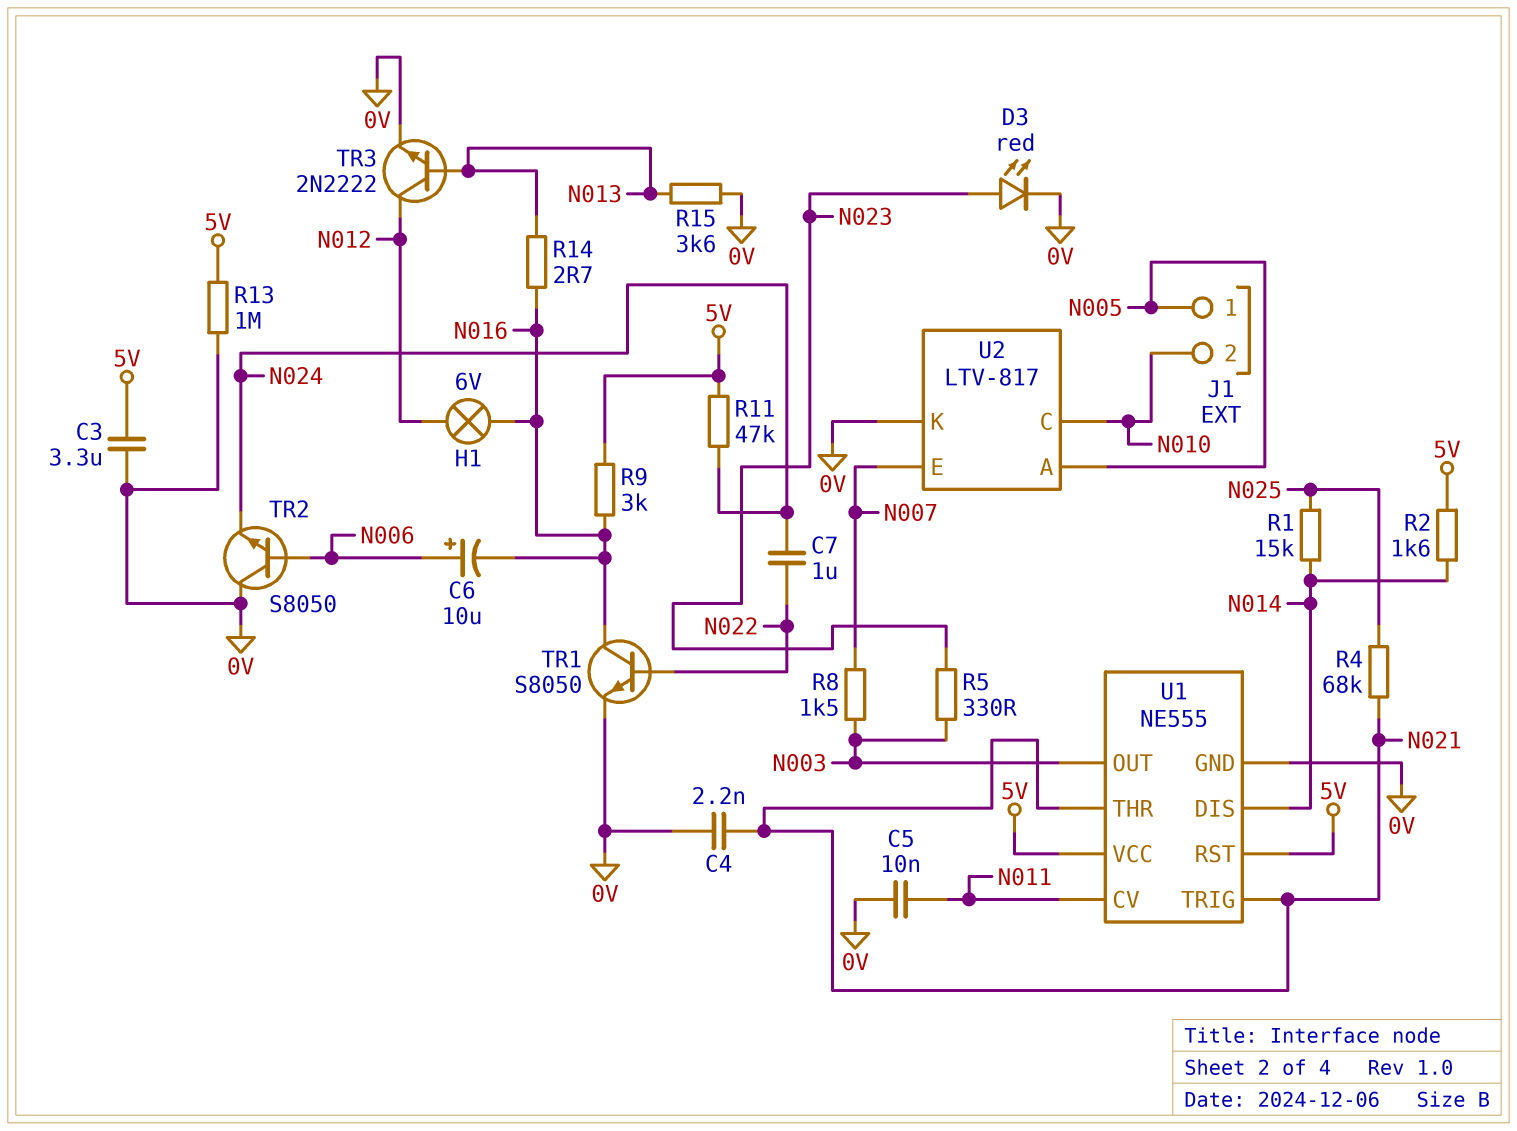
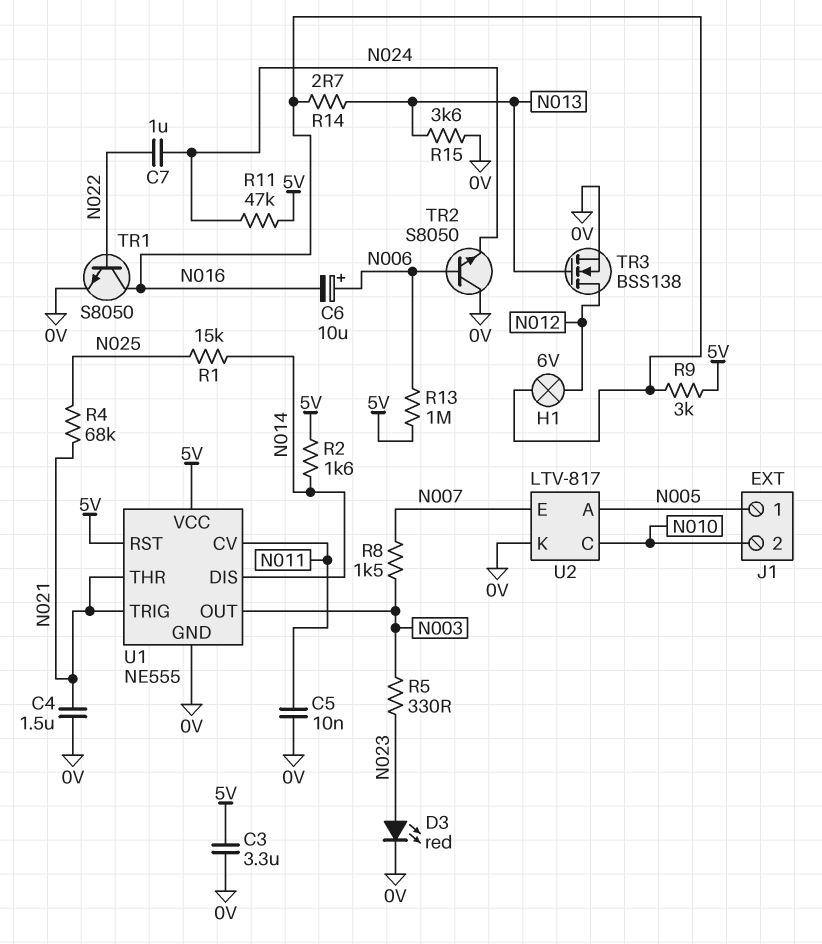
C4: 2.2nF (0V, N021) -> 1.5uF (0V, N021)
R13: 1M (0V, 5V) -> 1M (5V, N006)
TR3: NPN 2N2222 (B N013, C N012, E 0V) -> NMOS BSS138 (G N013, D N012, S 0V)

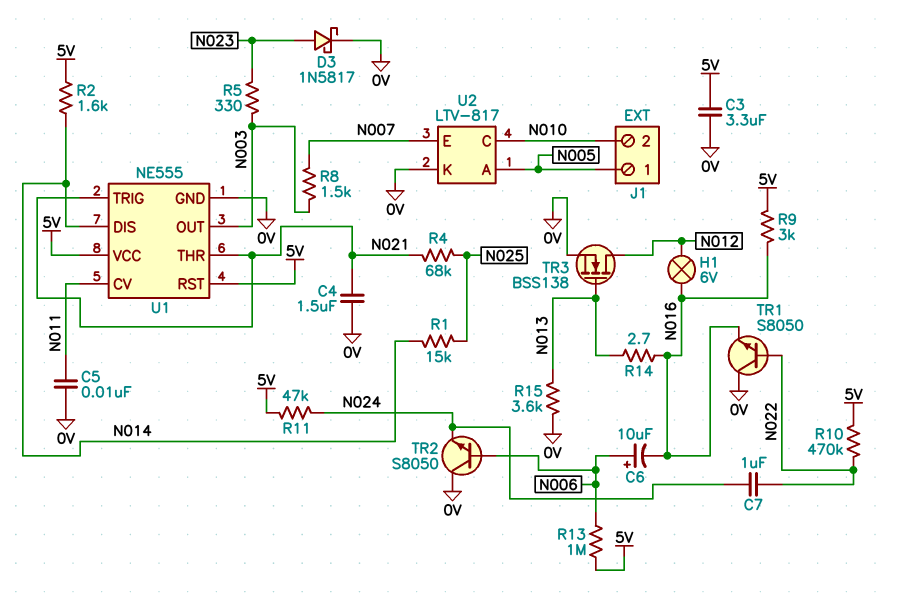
D3: LED red (A N023, K 0V) -> schottky 1N5817 (A N023, K 0V)
R10: none -> 470k (5V, N022)
TR1: NPN S8050 (B N022, C N016, E 0V) -> NPN S8050 (B N022, C 0V, E N016)

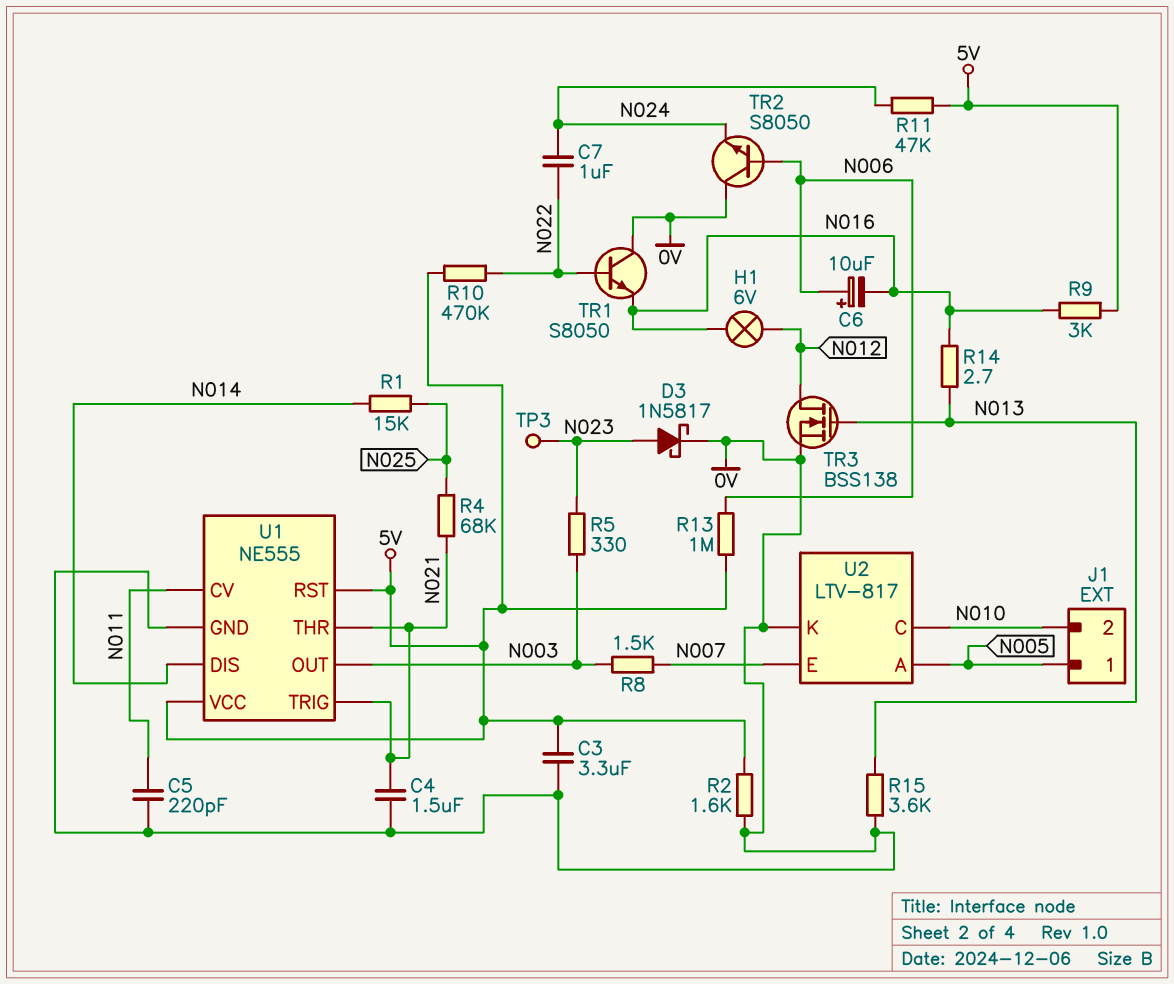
C5: 10nF (0V, N011) -> 220pF (0V, N011)
R2: 1.6k (5V, N014) -> 1.6k (0V, 5V)
TP3: none -> test point (N023)

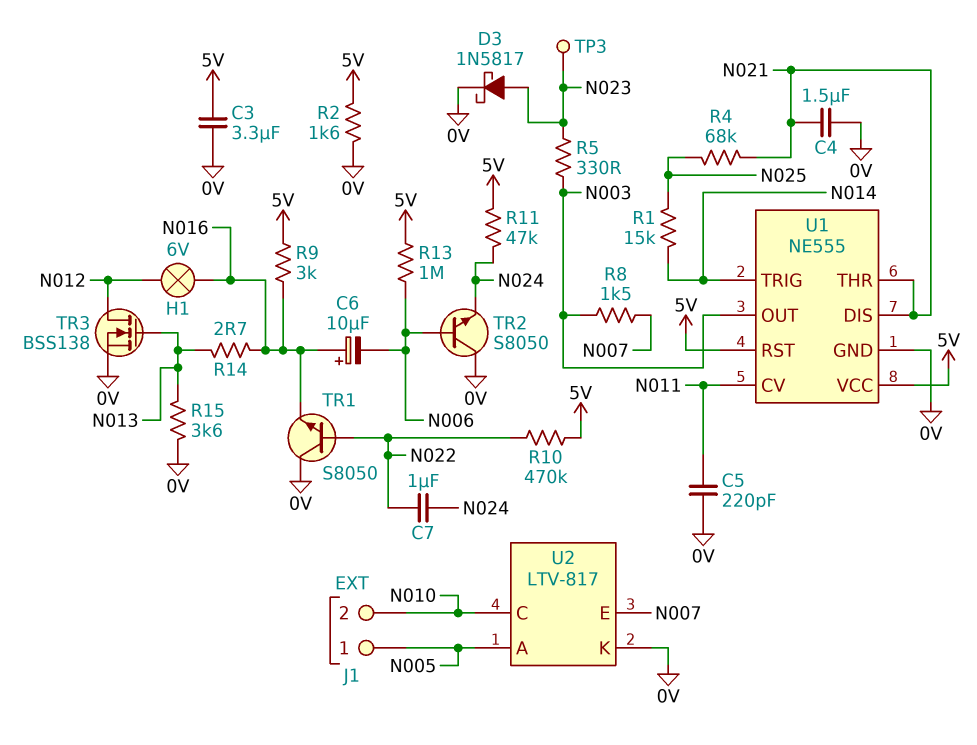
C6: 10uF (plus N006, minus N016) -> 10uF (plus N016, minus N006)
U1 pin DIS: N014 -> N021
U1 pin TRIG: N021 -> N014

